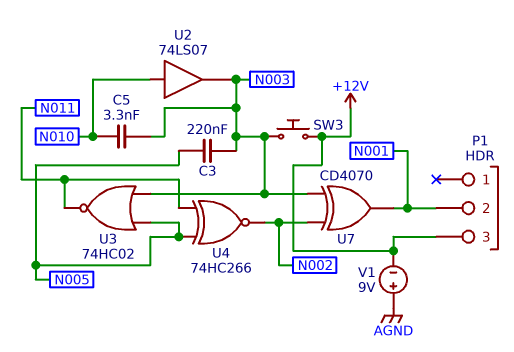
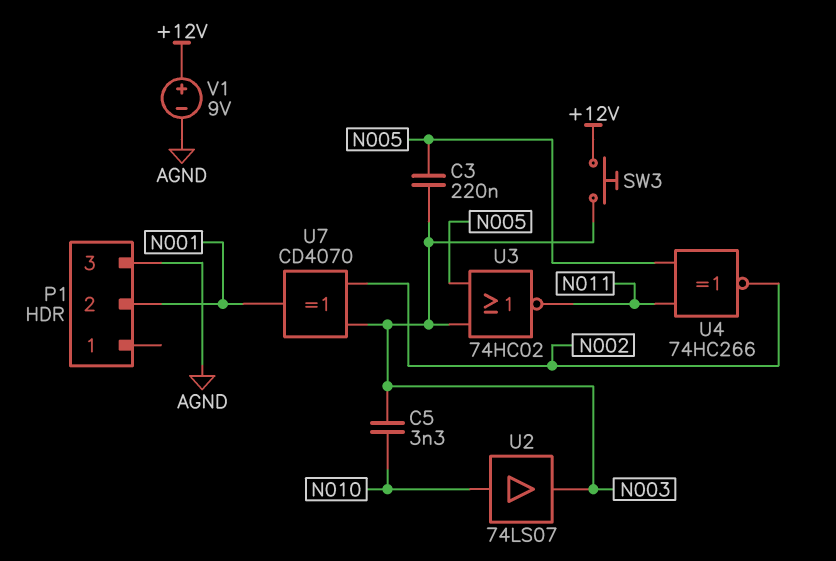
P1 pin 3: +12V -> AGND
V1: 9V (plus AGND, minus +12V) -> 9V (plus +12V, minus AGND)

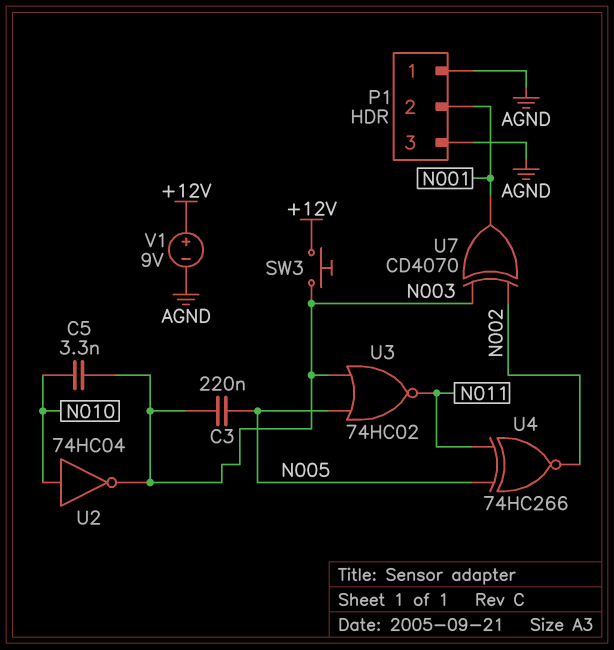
P1 pin 1: none -> AGND
U2: buffer 74LS07 (in N010, out N003) -> NOT 74HC04 (in N010, out N003)

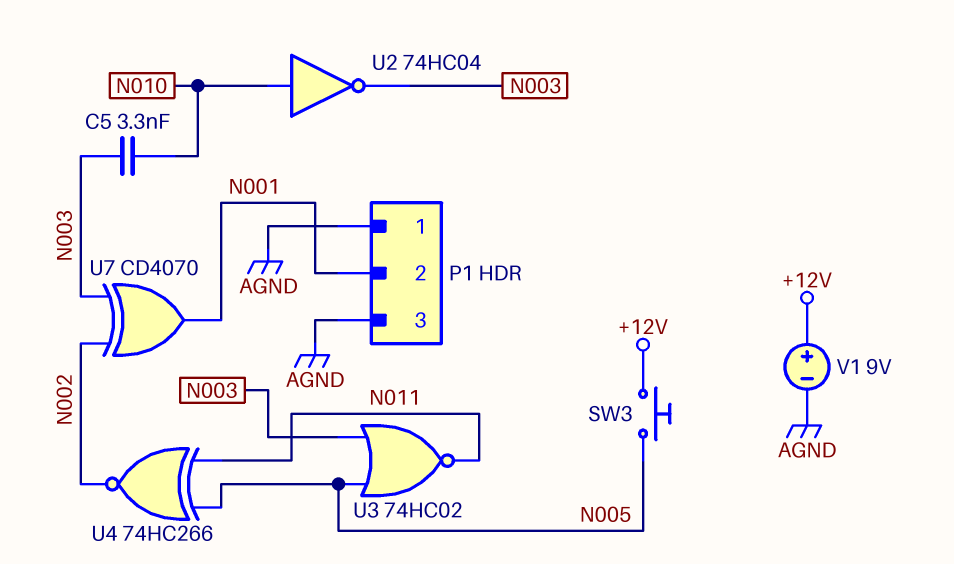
C3: 220nF (N003, N005) -> none
SW3: button (+12V, N003) -> button (+12V, N005)

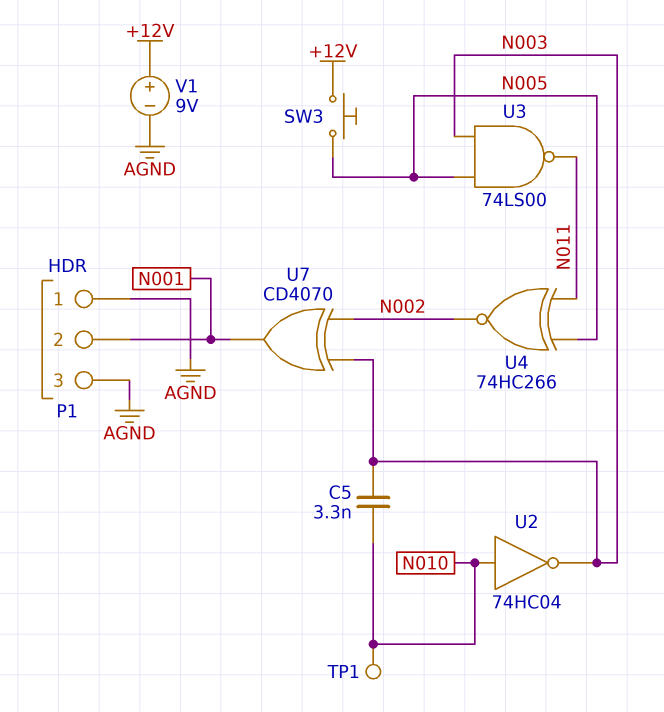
TP1: none -> test point (N010)
U3: NOR 74HC02 (in N003, in N005, out N011) -> NAND 74LS00 (in N003, in N005, out N011)

